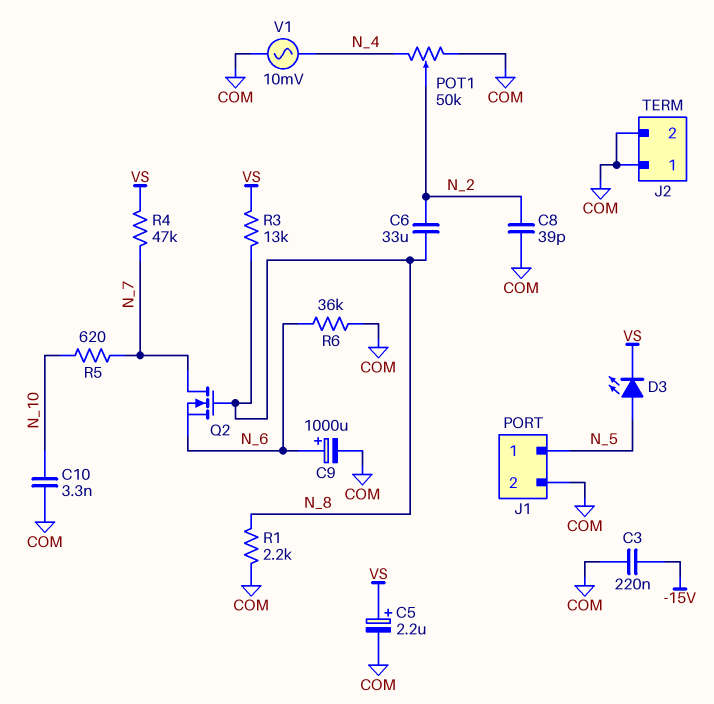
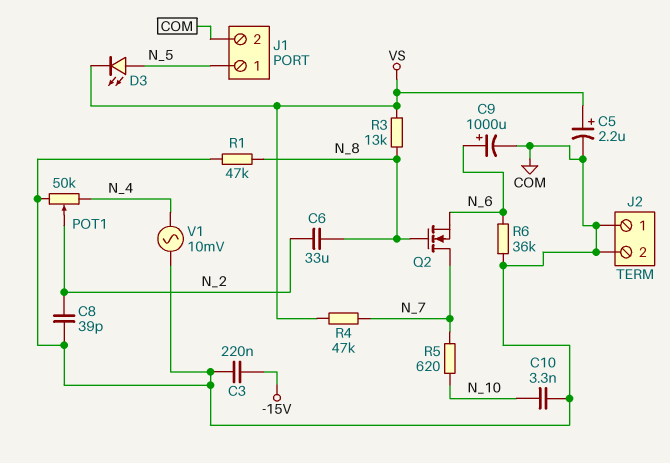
R1: 2.2k (COM, N_8) -> 47k (COM, N_8)

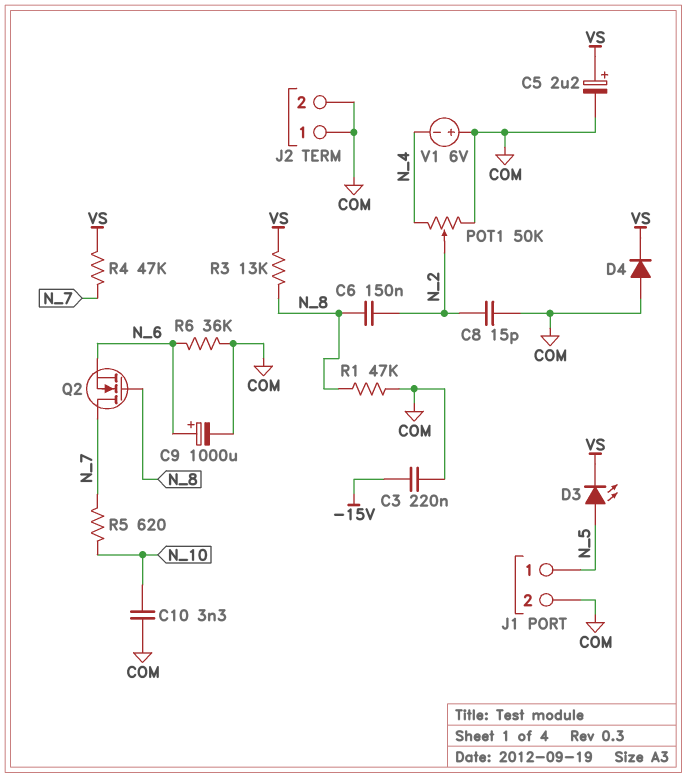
C6: 33uF (N_2, N_8) -> 150nF (N_2, N_8)
C8: 39pF (COM, N_2) -> 15pF (COM, N_2)
D4: none -> diode (A COM, K VS)
V1: AC 10mV (COM, N_4) -> 6V (plus COM, minus N_4)

